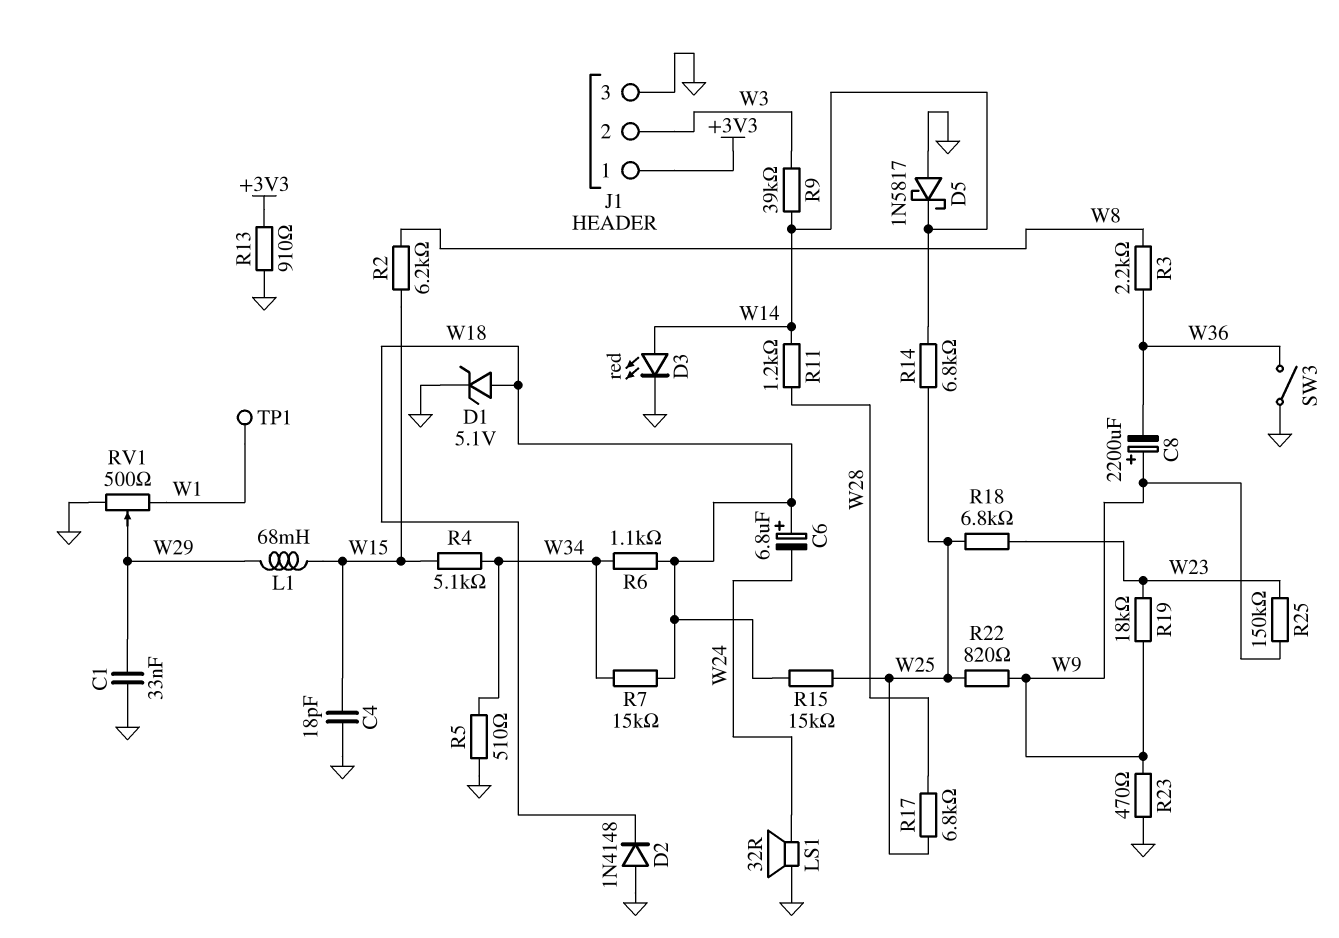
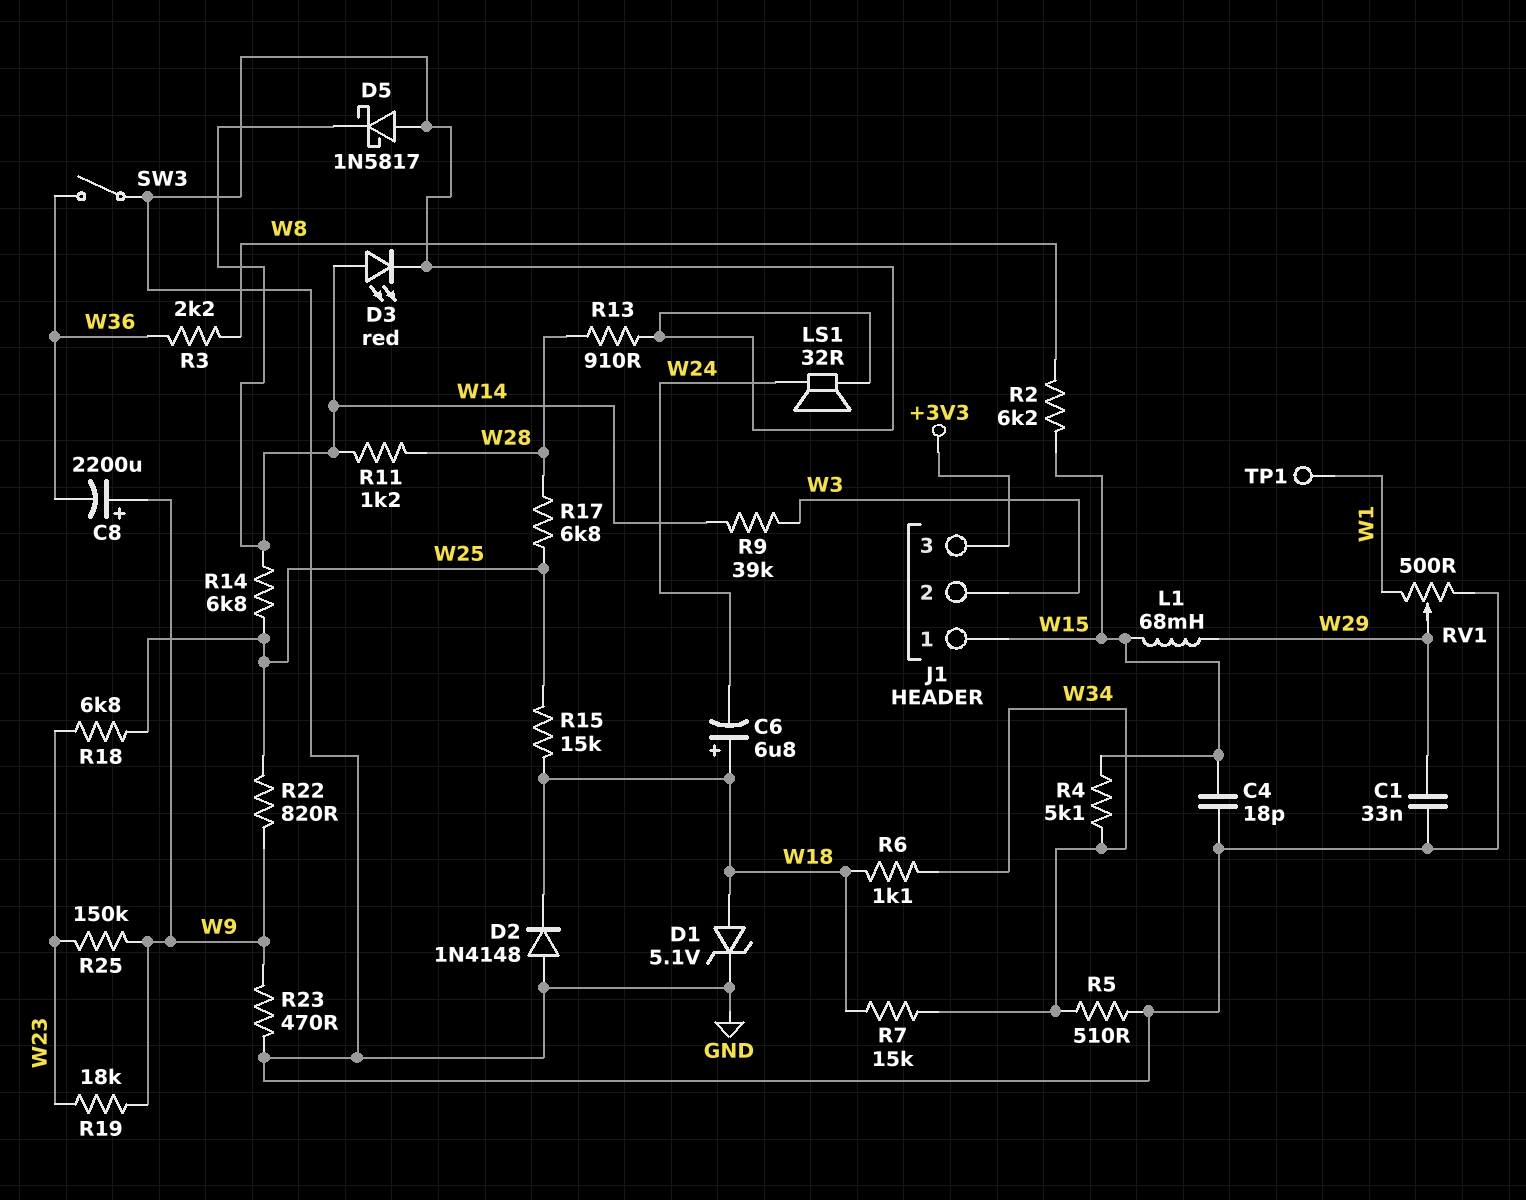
J1 pin 1: +3V3 -> W15
J1 pin 3: GND -> +3V3
R13: 910 (+3V3, GND) -> 910 (GND, W28)

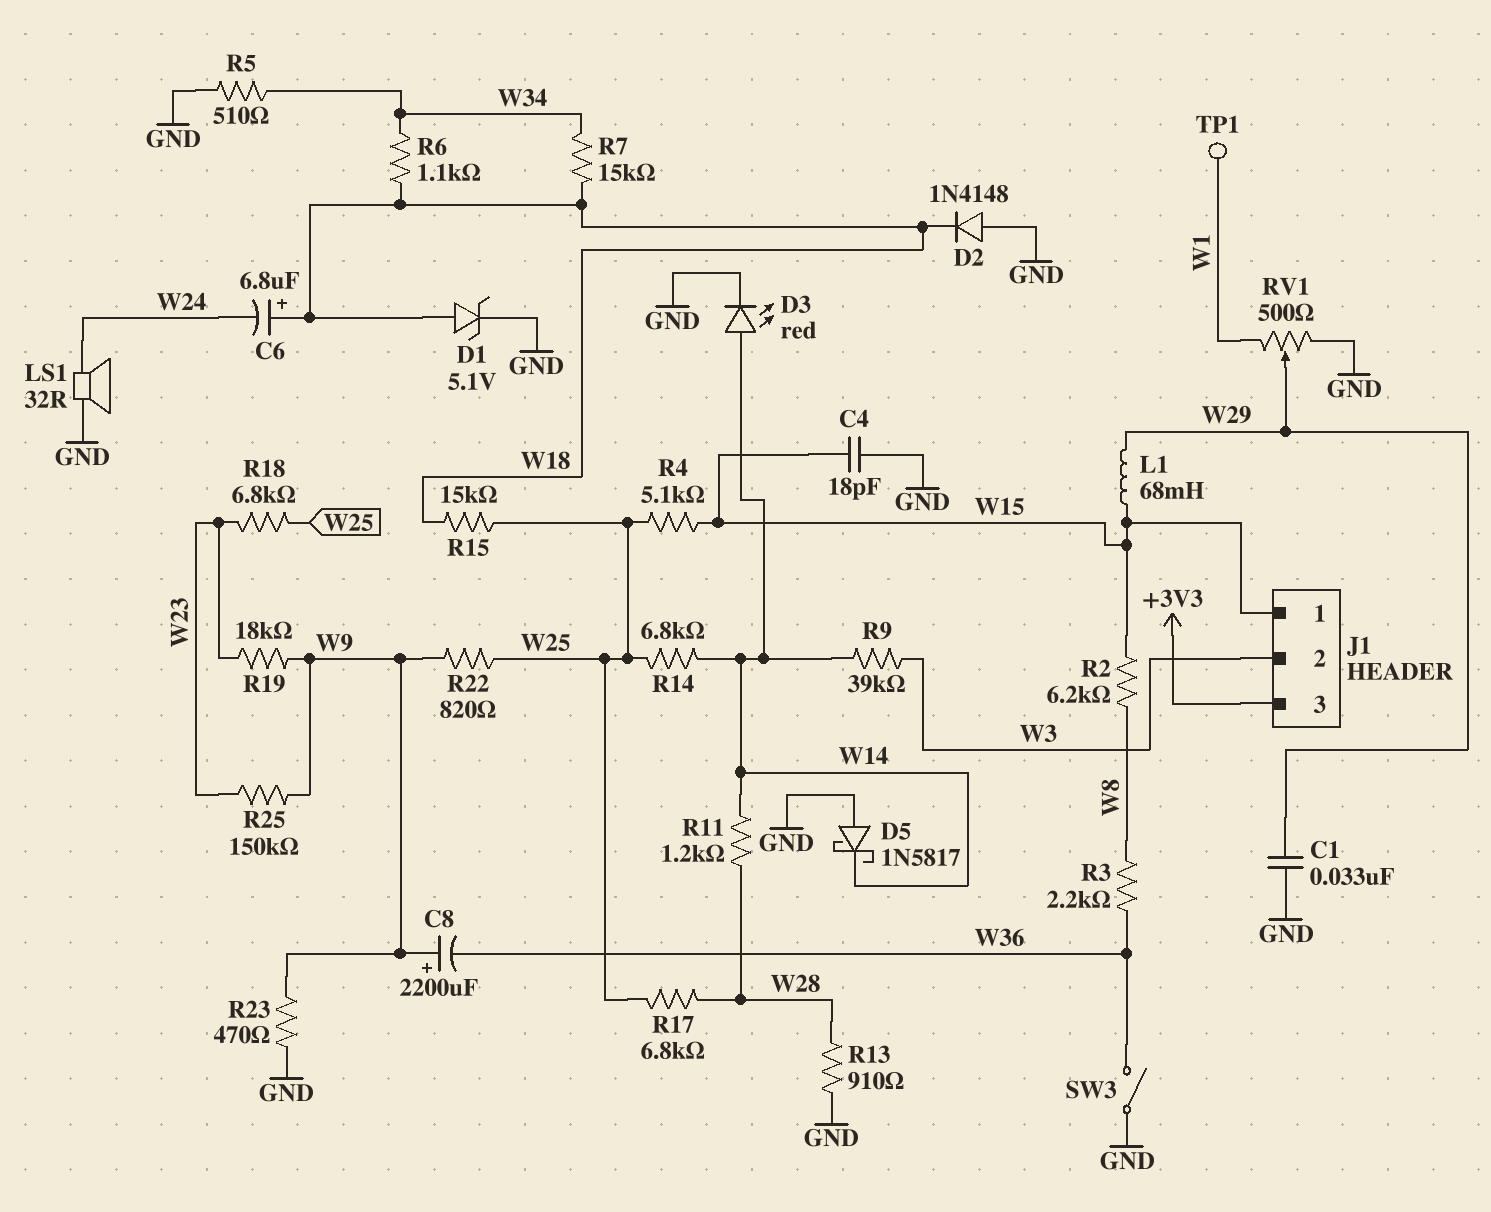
R4: 5.1k (W15, W34) -> 5.1k (W15, W25)

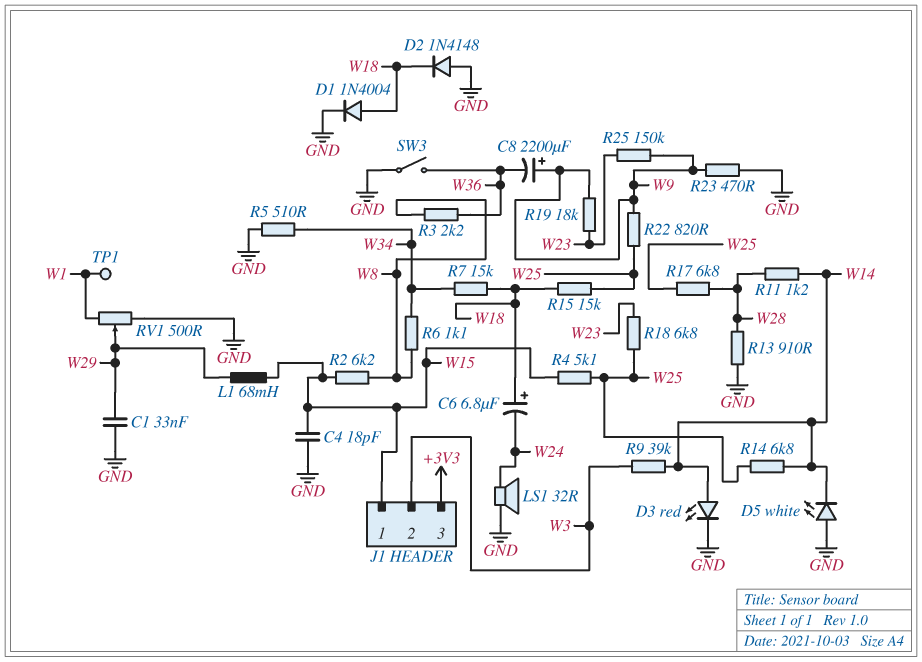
D1: zener 5.1V (A W18, K GND) -> diode 1N4004 (A W18, K GND)
D5: schottky 1N5817 (A GND, K W14) -> LED white (A GND, K W14)
R6: 1.1k (W18, W34) -> 1.1k (W8, W34)

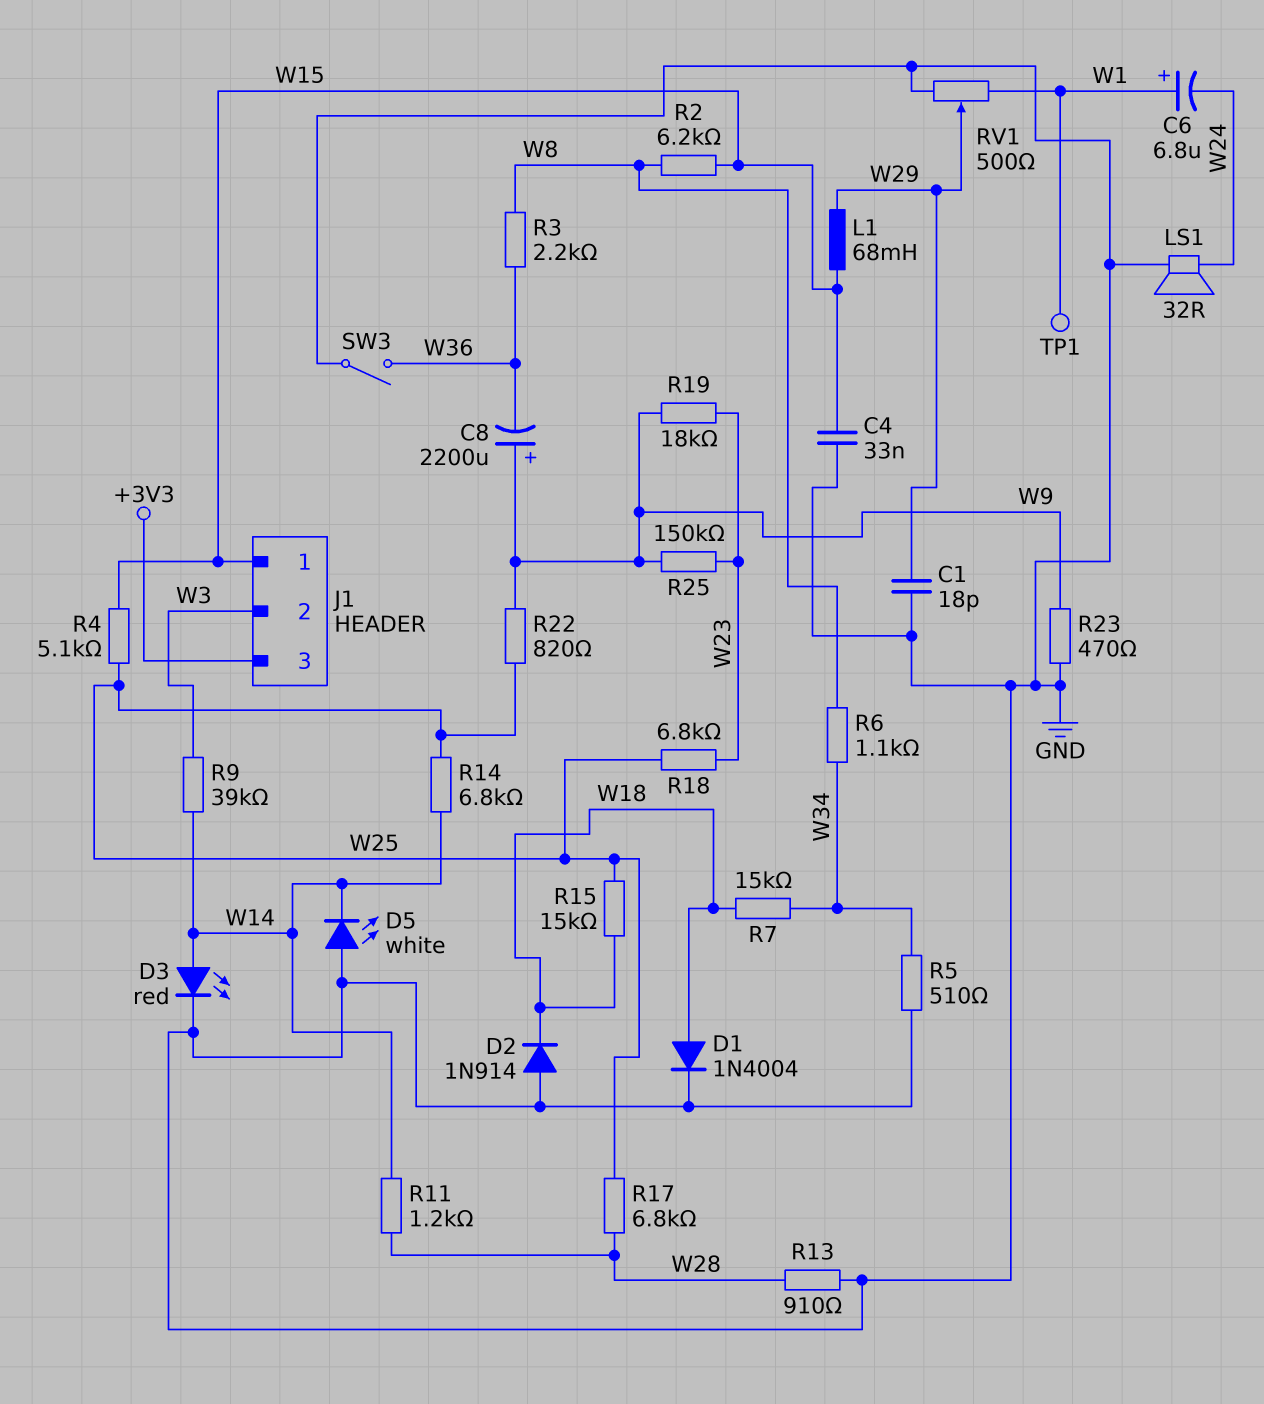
C1: 33nF (GND, W29) -> 18pF (GND, W29)
C4: 18pF (GND, W15) -> 33nF (GND, W15)
C6: 6.8uF (plus W18, minus W24) -> 6.8uF (plus W1, minus W24)
D2: diode 1N4148 (A GND, K W18) -> diode 1N914 (A GND, K W18)

